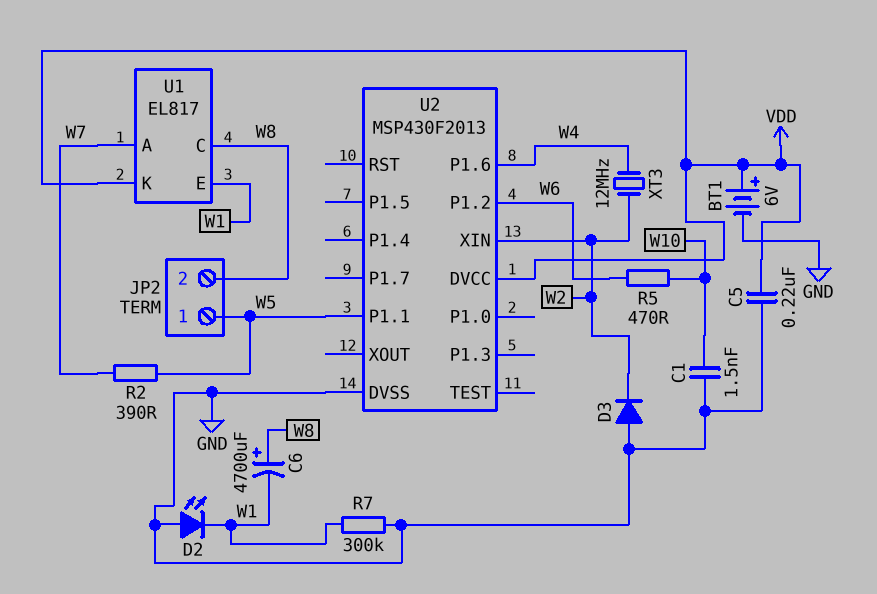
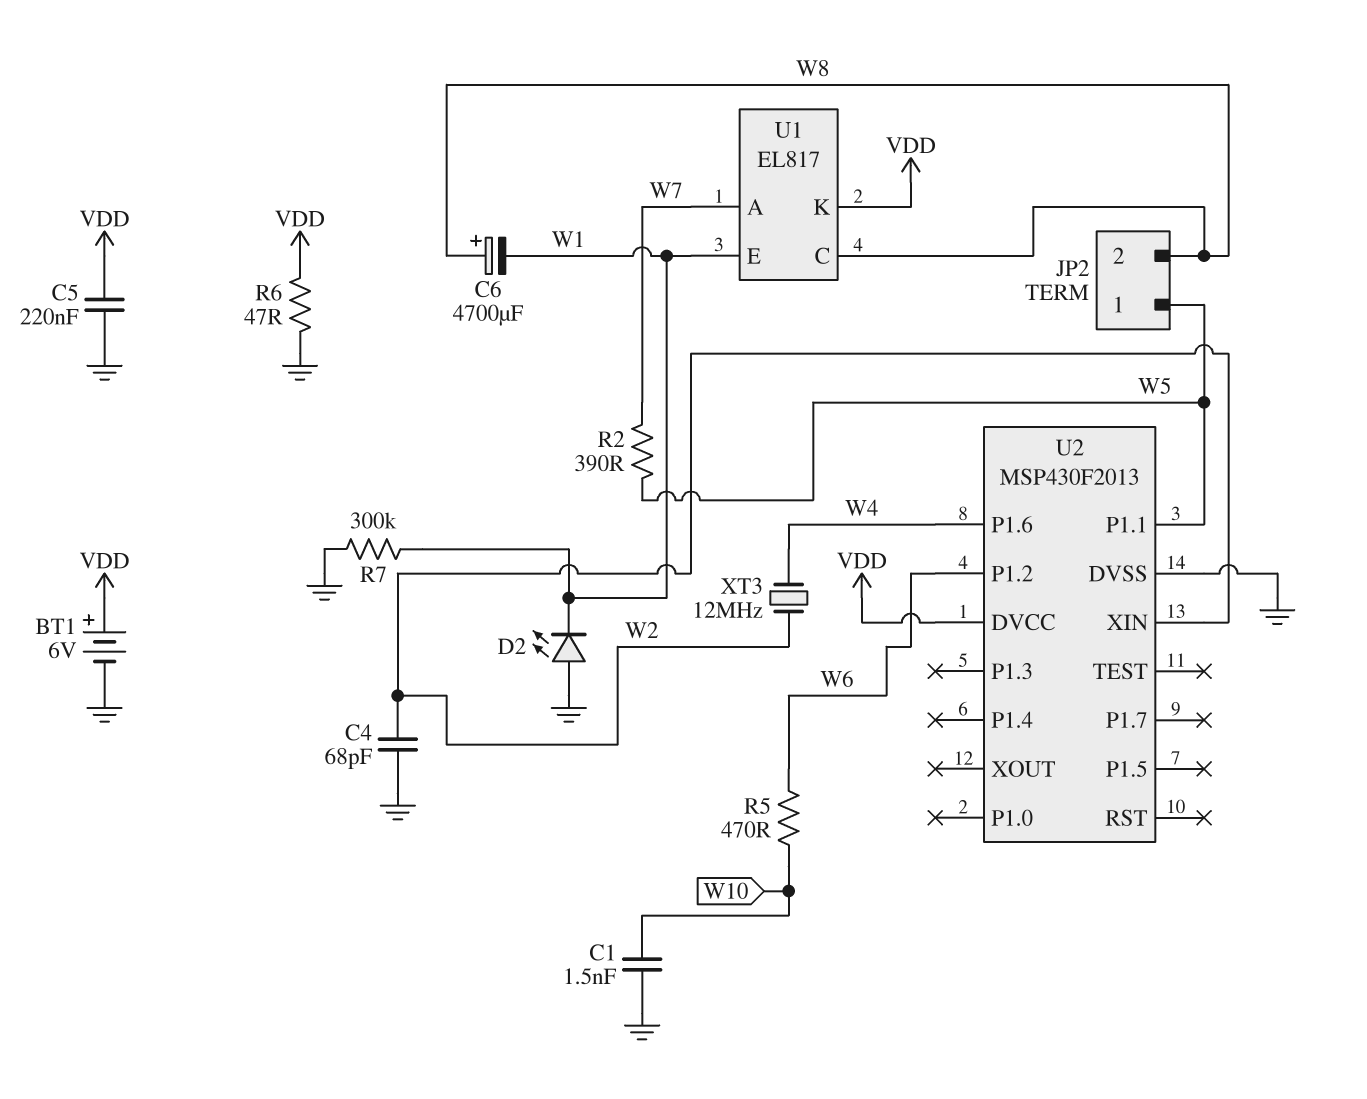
C4: none -> 68pF (GND, W2)
D3: diode (A GND, K W2) -> none
R6: none -> 47 (GND, VDD)

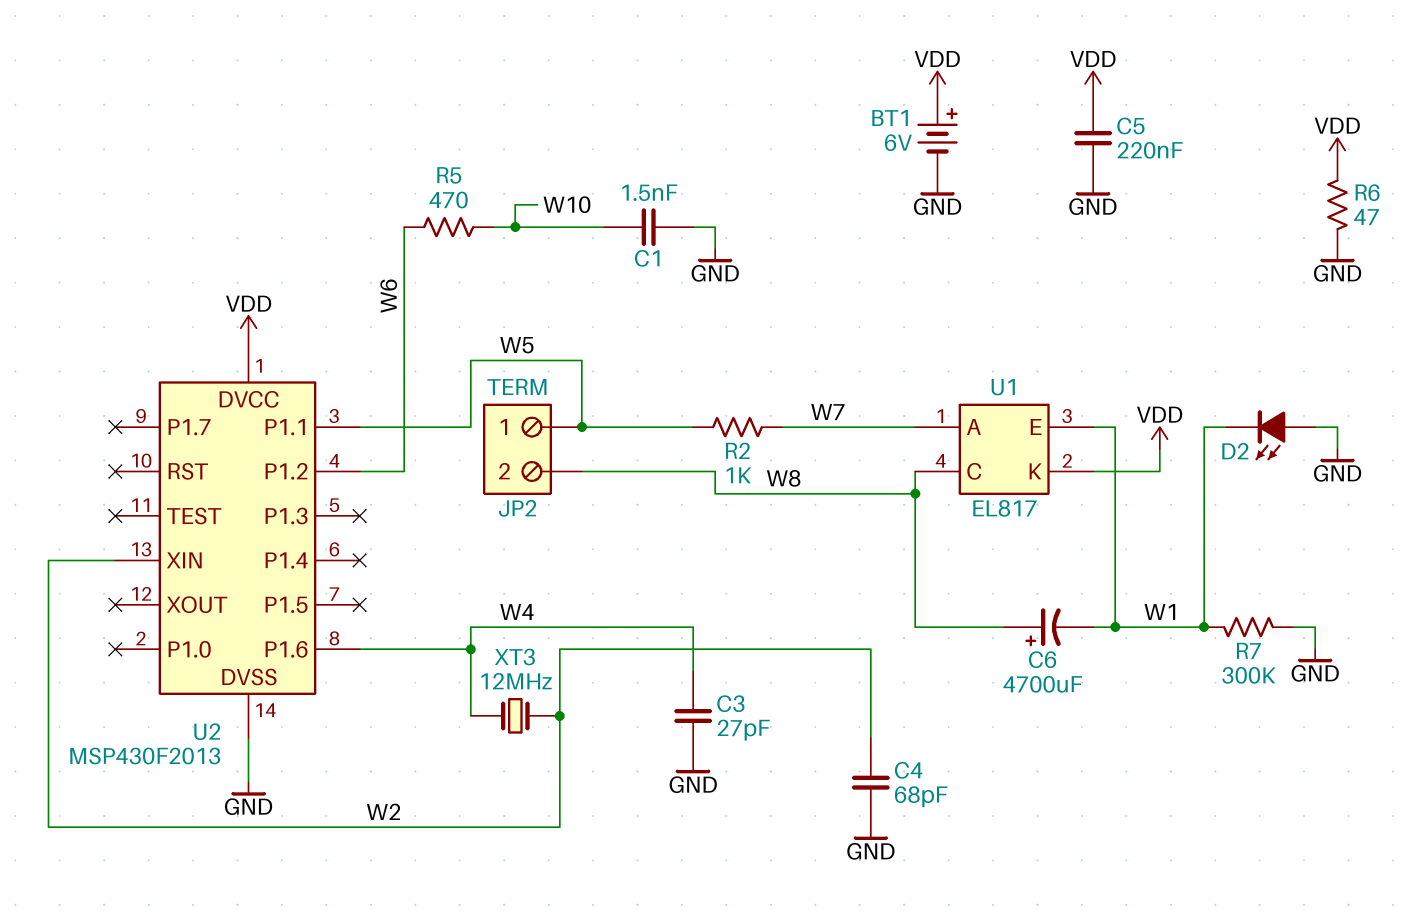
C3: none -> 27pF (GND, W4)
R2: 390 (W5, W7) -> 1k (W5, W7)

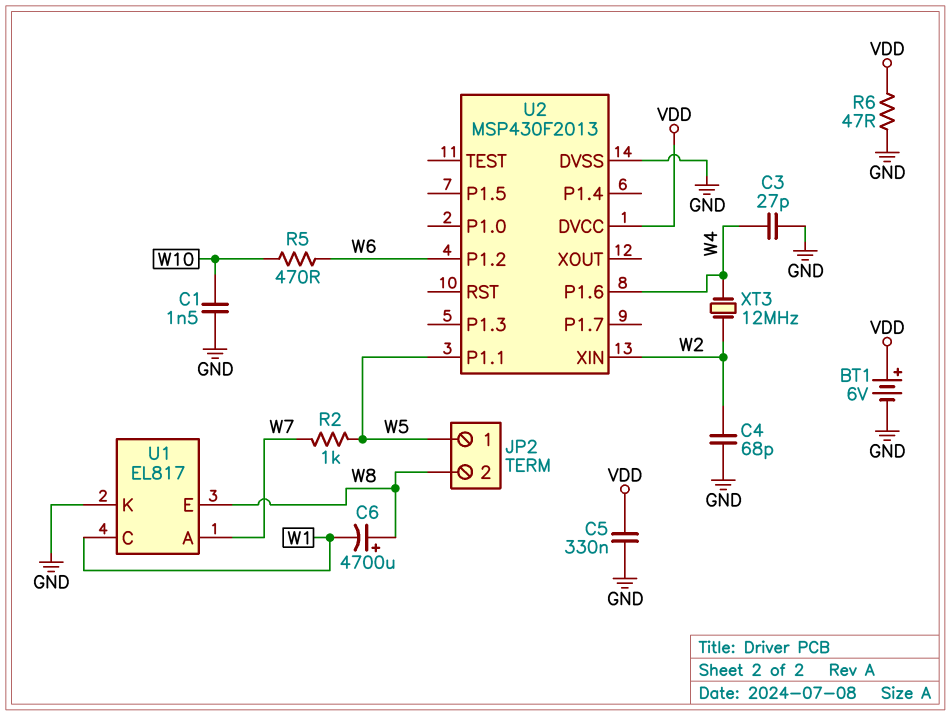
C5: 220nF (GND, VDD) -> 330nF (GND, VDD)
D2: LED (A GND, K W1) -> none
R7: 300k (GND, W1) -> none
U1 pin C: W8 -> W1
U1 pin E: W1 -> W8
U1 pin K: VDD -> GND

